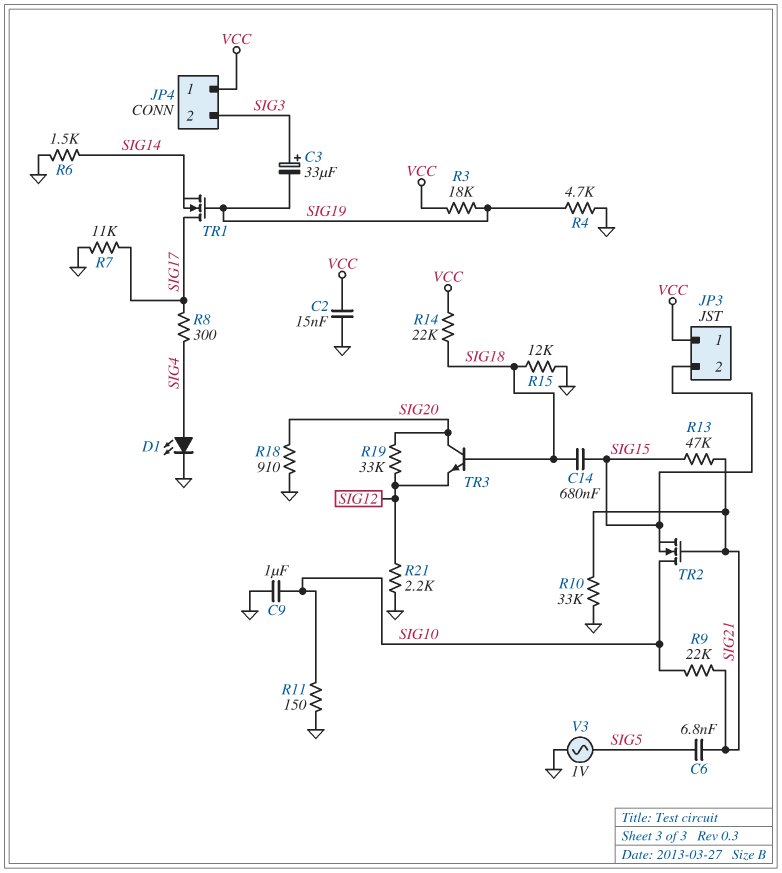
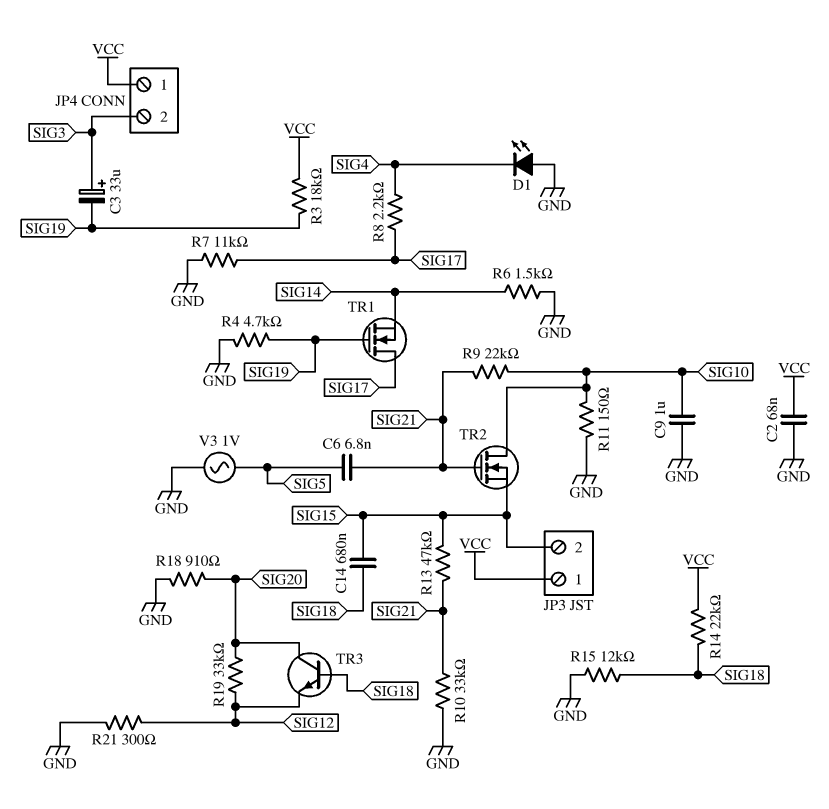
C2: 15nF (GND, VCC) -> 68nF (GND, VCC)
D1: LED (A SIG4, K GND) -> LED (A GND, K SIG4)
R8: 300 (SIG4, SIG17) -> 2.2k (SIG4, SIG17)
R21: 2.2k (GND, SIG12) -> 300 (GND, SIG12)

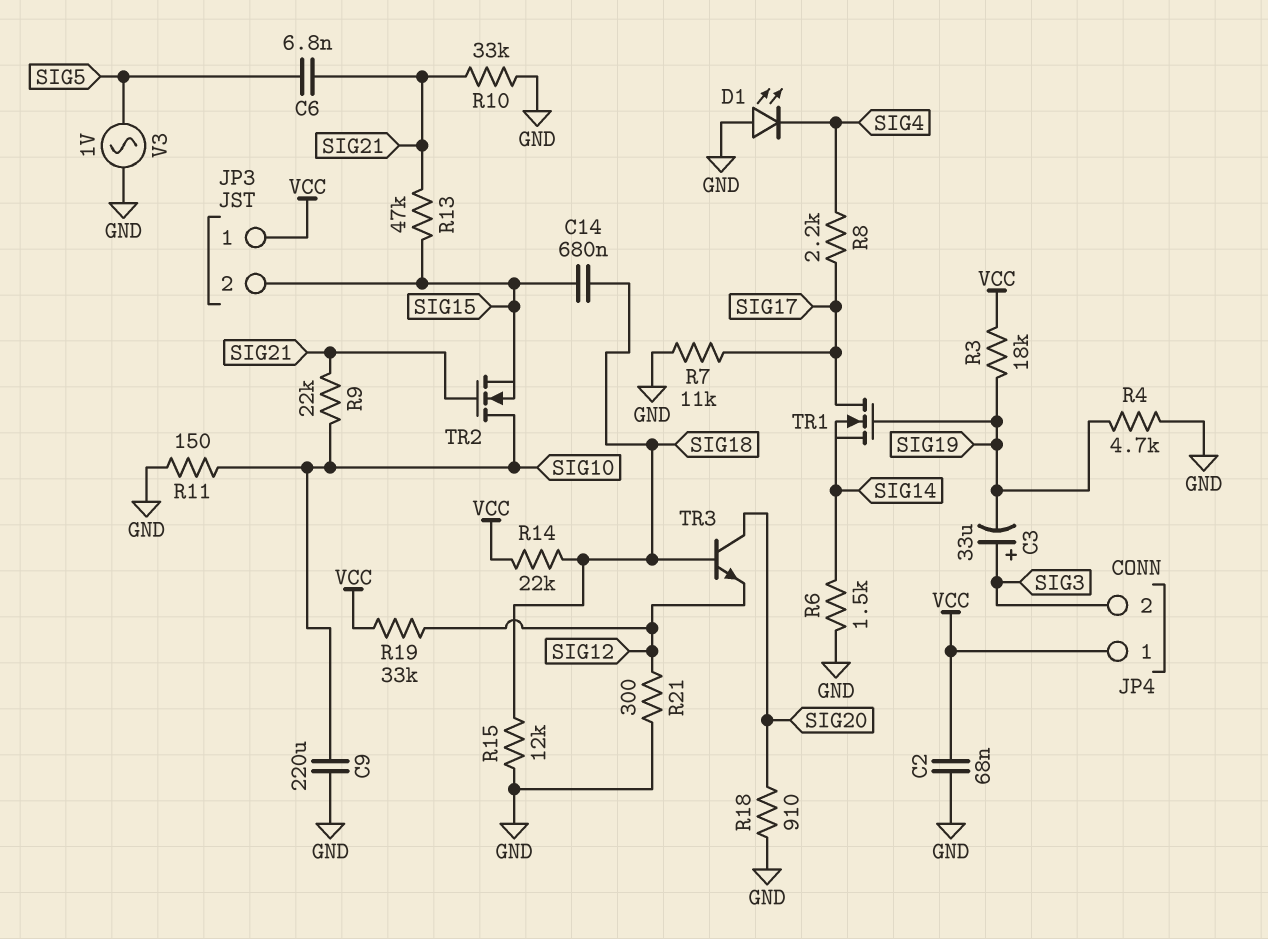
C9: 1uF (GND, SIG10) -> 220uF (GND, SIG10)
R19: 33k (SIG12, SIG20) -> 33k (SIG12, VCC)

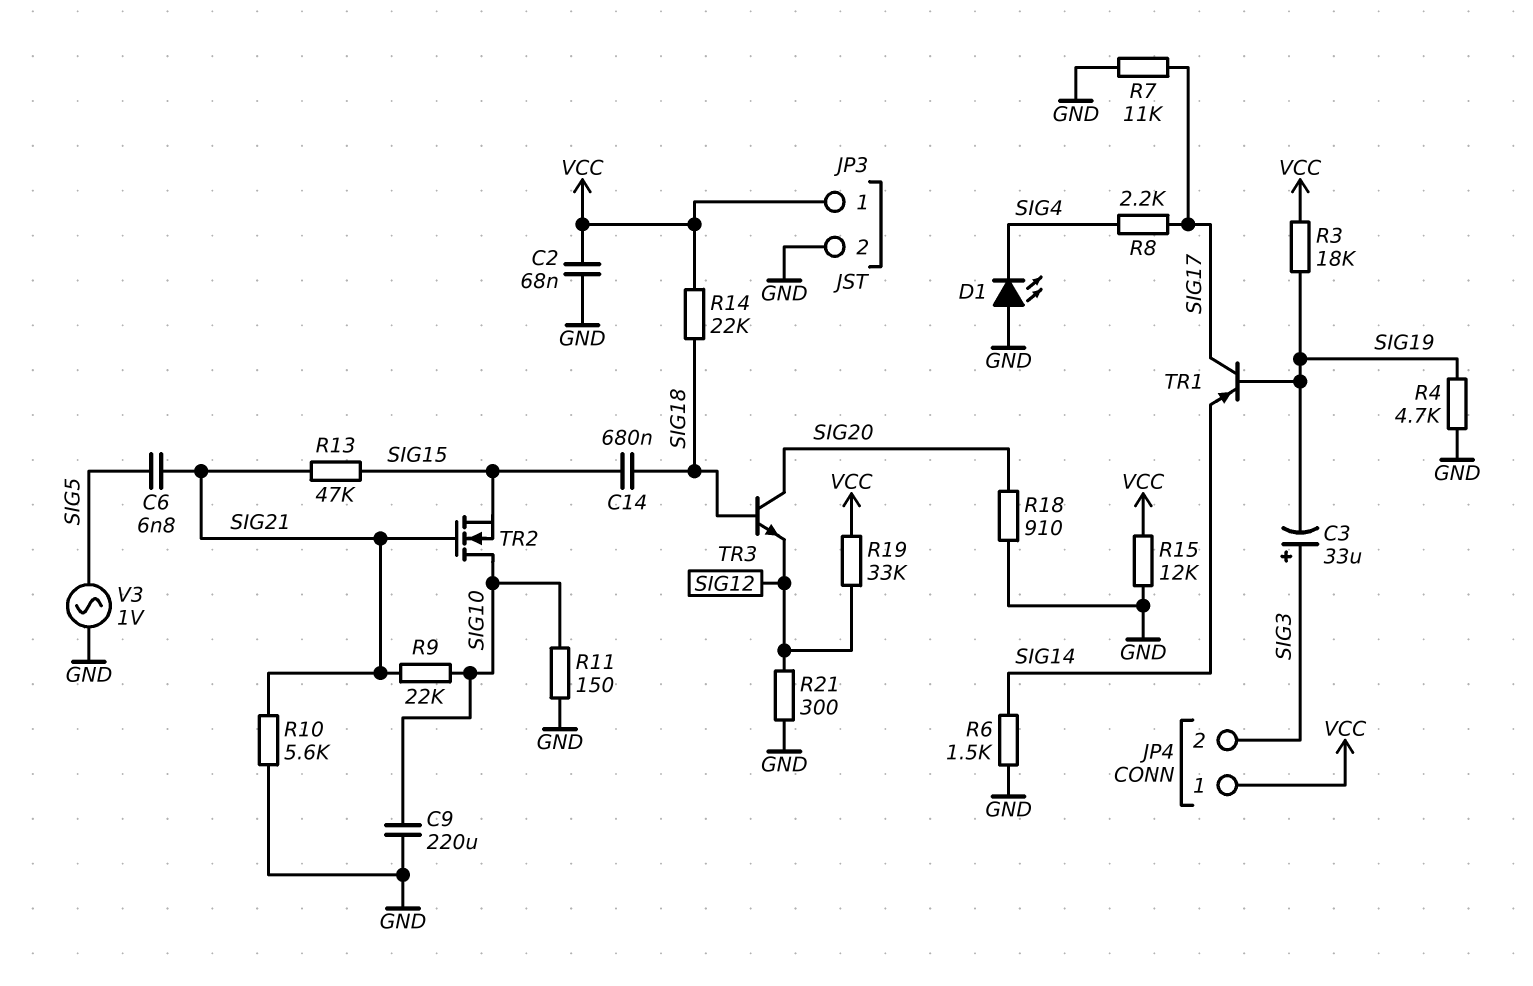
JP3 pin 2: SIG15 -> GND
R10: 33k (GND, SIG21) -> 5.6k (GND, SIG21)
R15: 12k (GND, SIG18) -> 12k (GND, VCC)
TR1: NMOS (G SIG19, D SIG17, S SIG14) -> PNP (B SIG19, C SIG17, E SIG14)

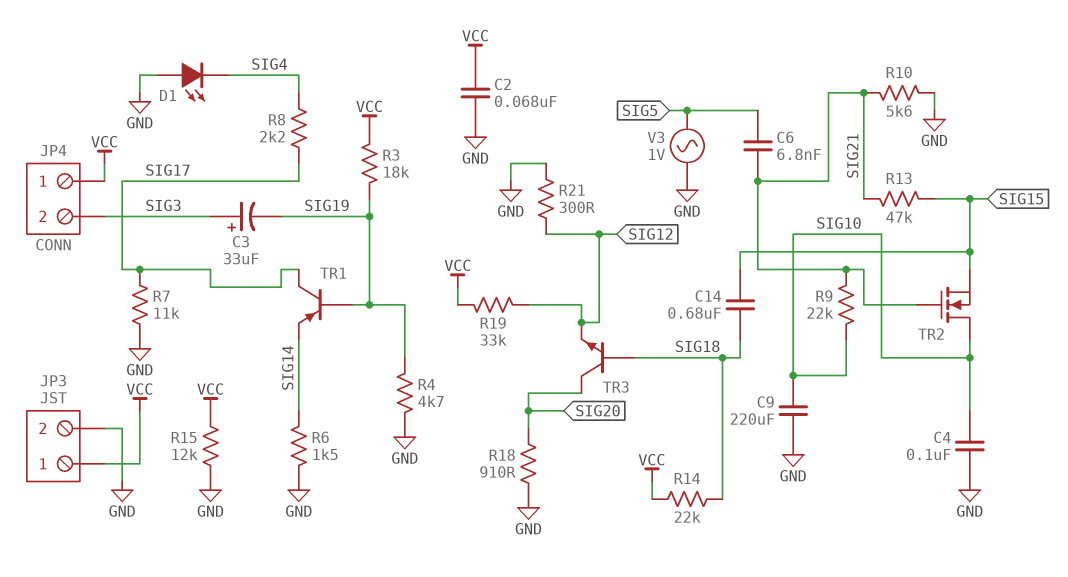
C4: none -> 100nF (GND, SIG10)
R11: 150 (GND, SIG10) -> none

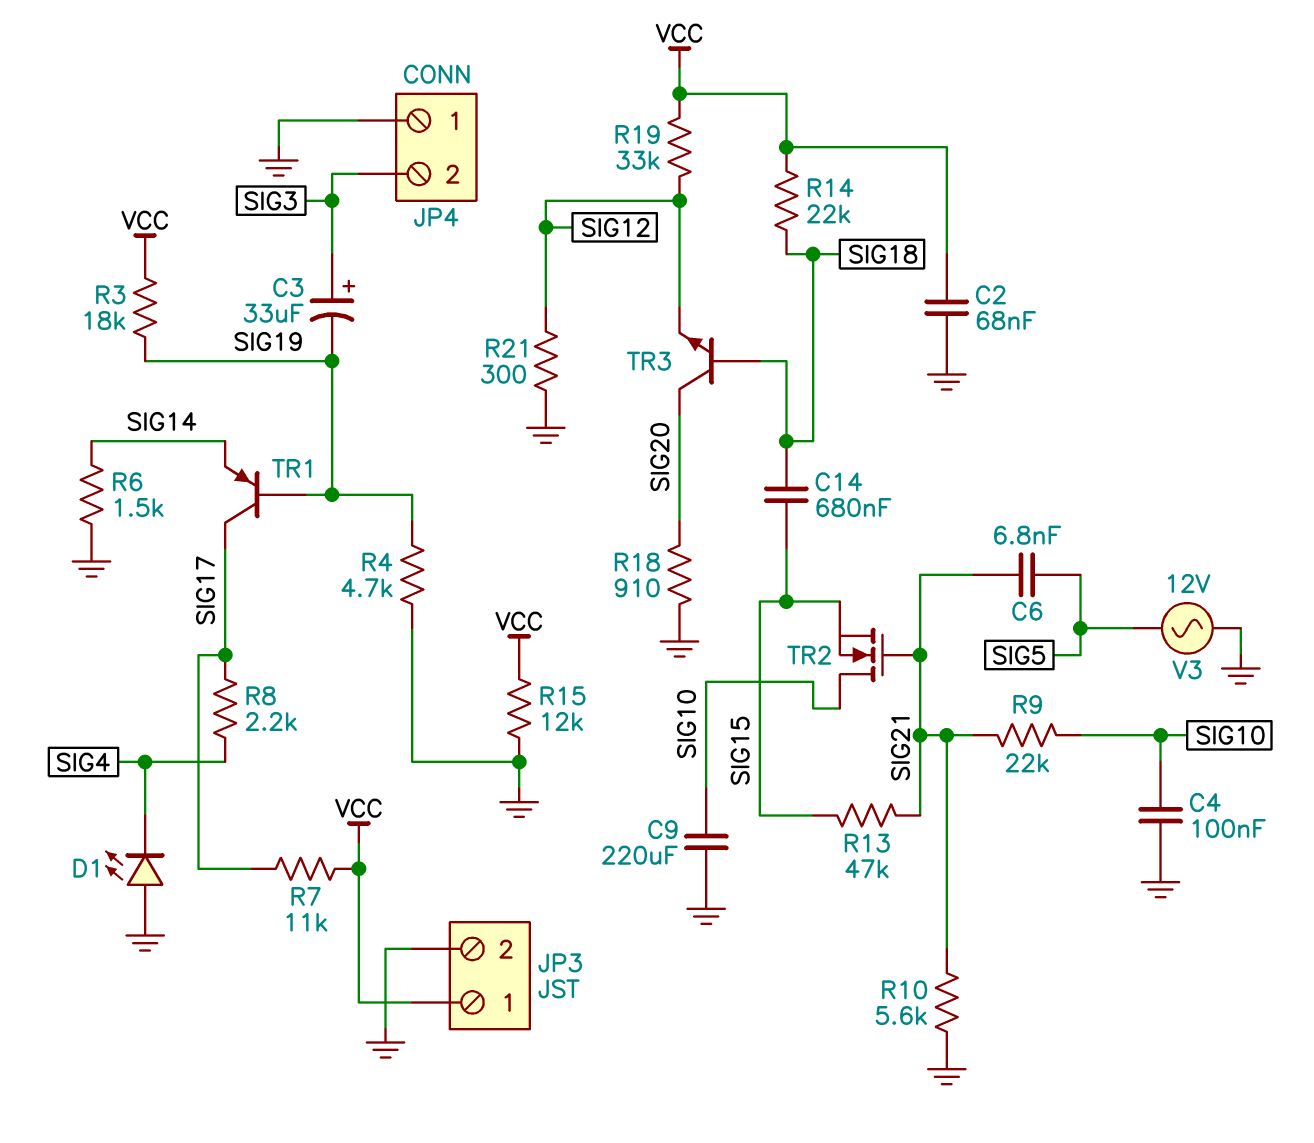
JP4 pin 1: VCC -> GND
R7: 11k (GND, SIG17) -> 11k (SIG17, VCC)
V3: AC 1V (GND, SIG5) -> AC 12V (GND, SIG5)

